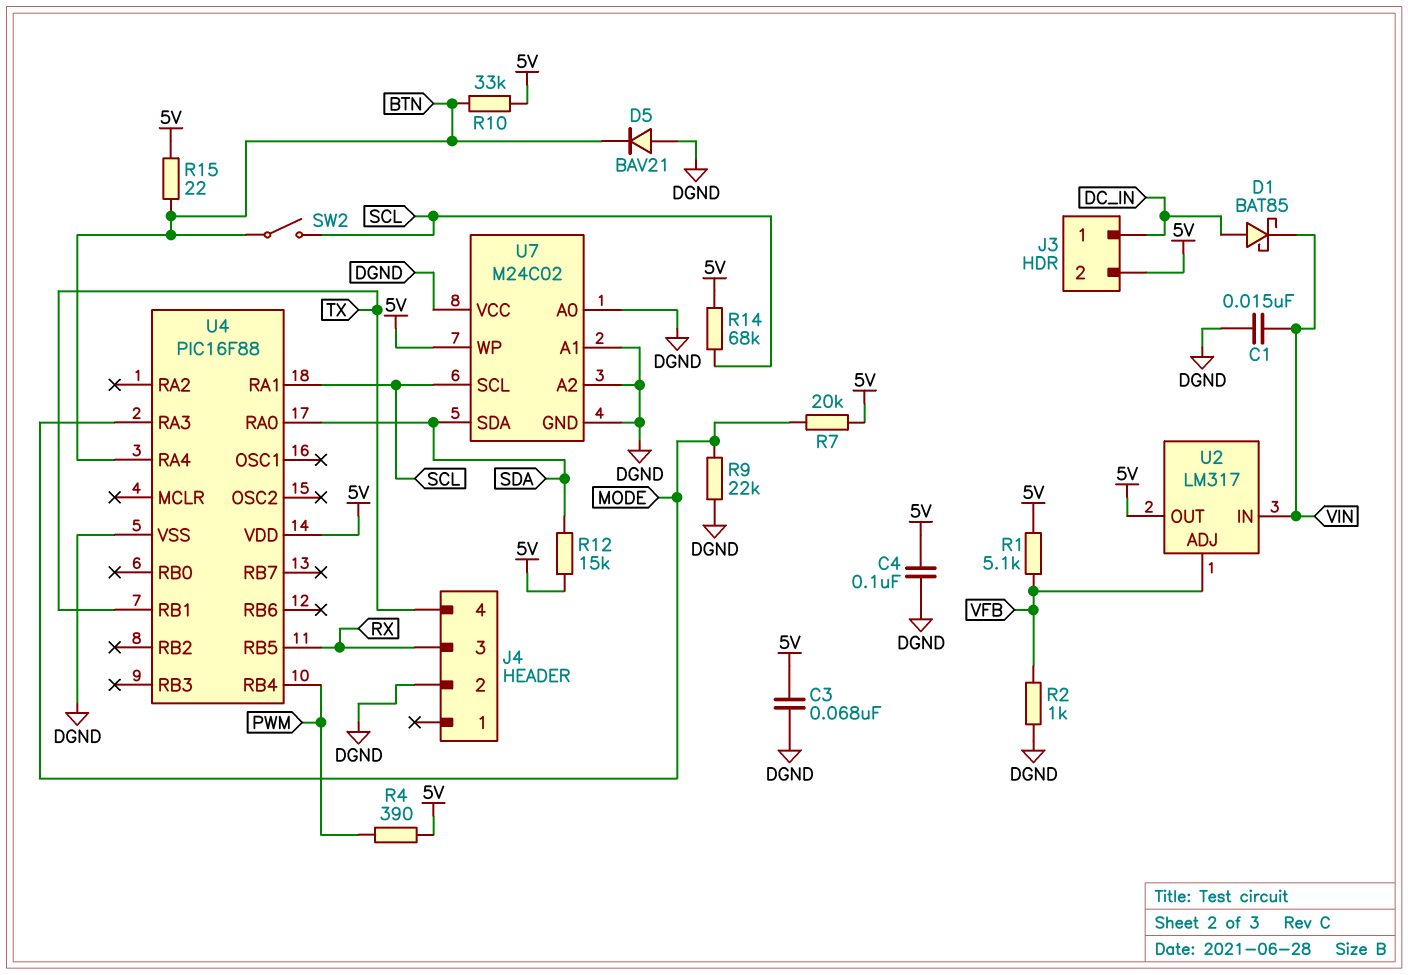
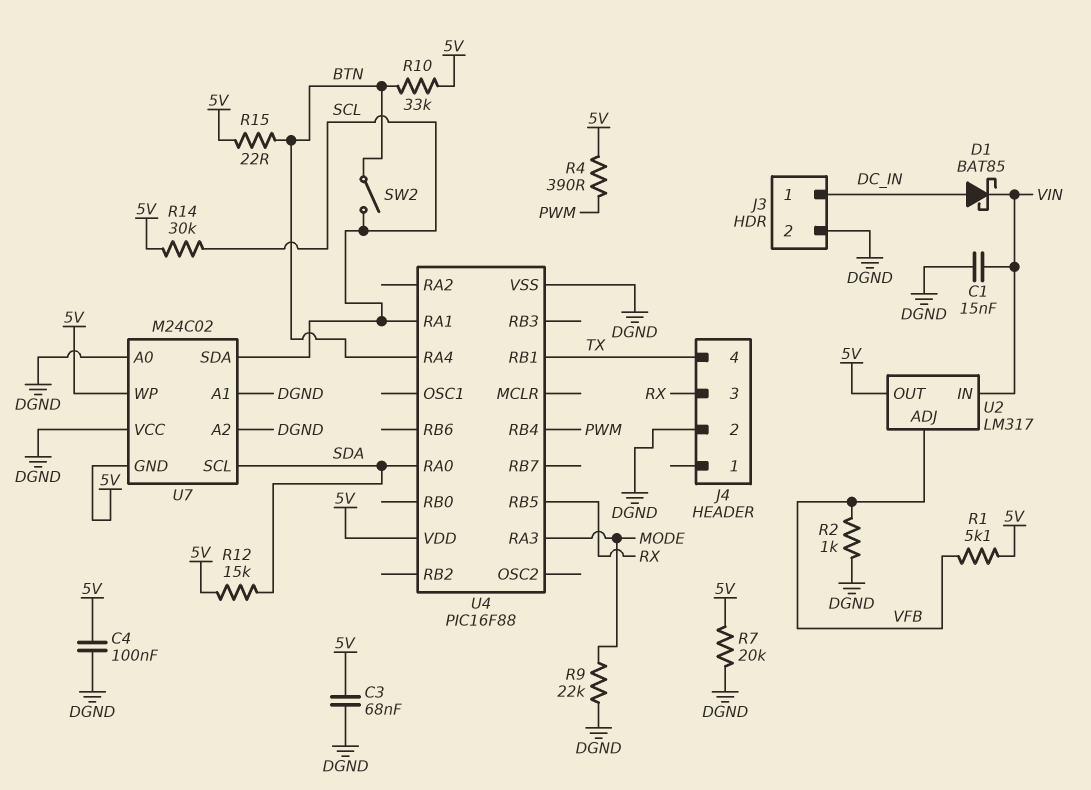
D5: diode BAV21 (A DGND, K BTN) -> none
J3 pin 2: 5V -> DGND
R7: 20k (5V, MODE) -> 20k (5V, DGND)
R14: 68k (5V, SCL) -> 30k (5V, SCL)
U7 pin GND: DGND -> 5V
U7 pin SCL: SCL -> SDA
U7 pin SDA: SDA -> SCL

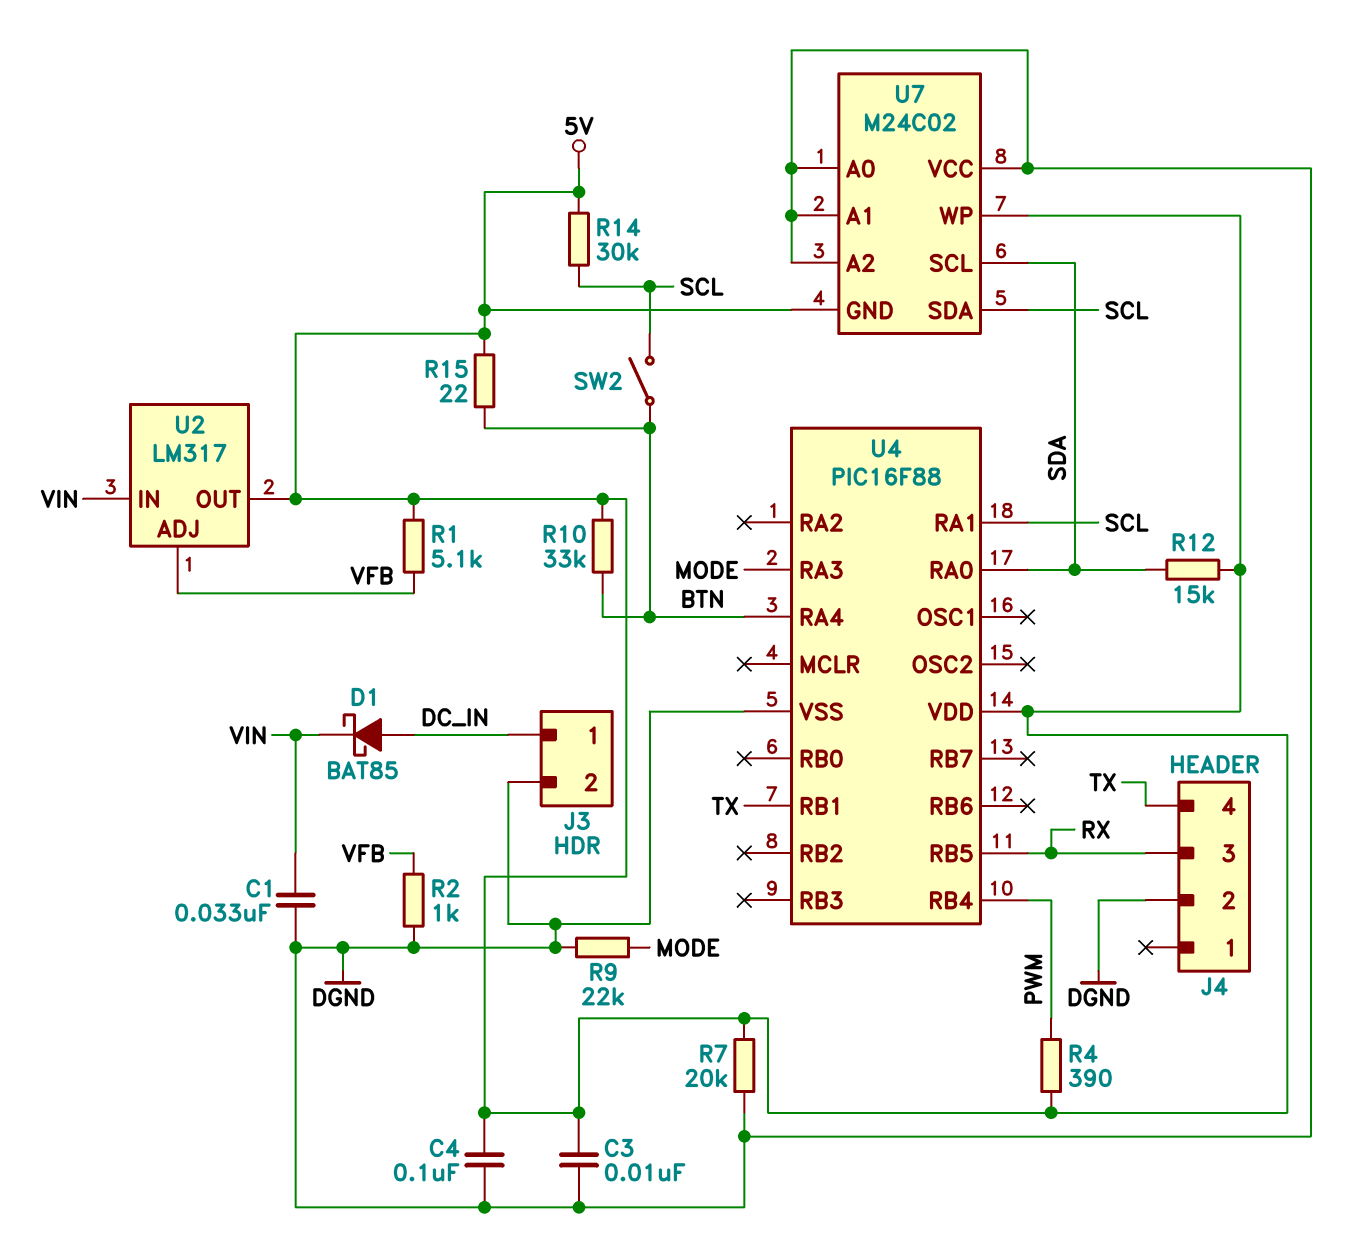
C1: 15nF (DGND, VIN) -> 33nF (DGND, VIN)
C3: 68nF (5V, DGND) -> 10nF (5V, DGND)

